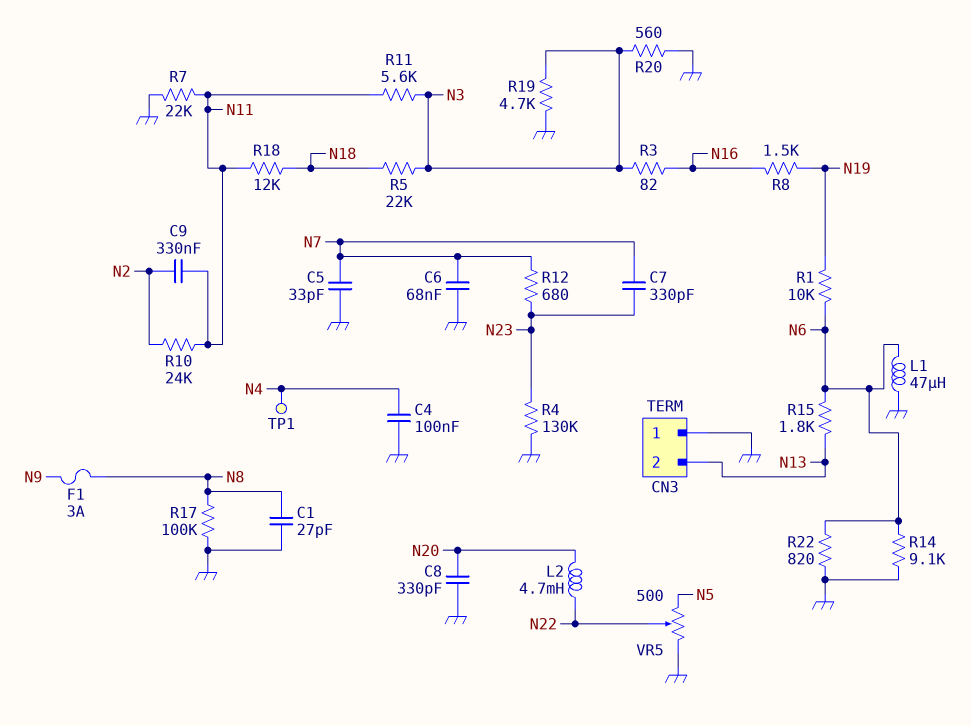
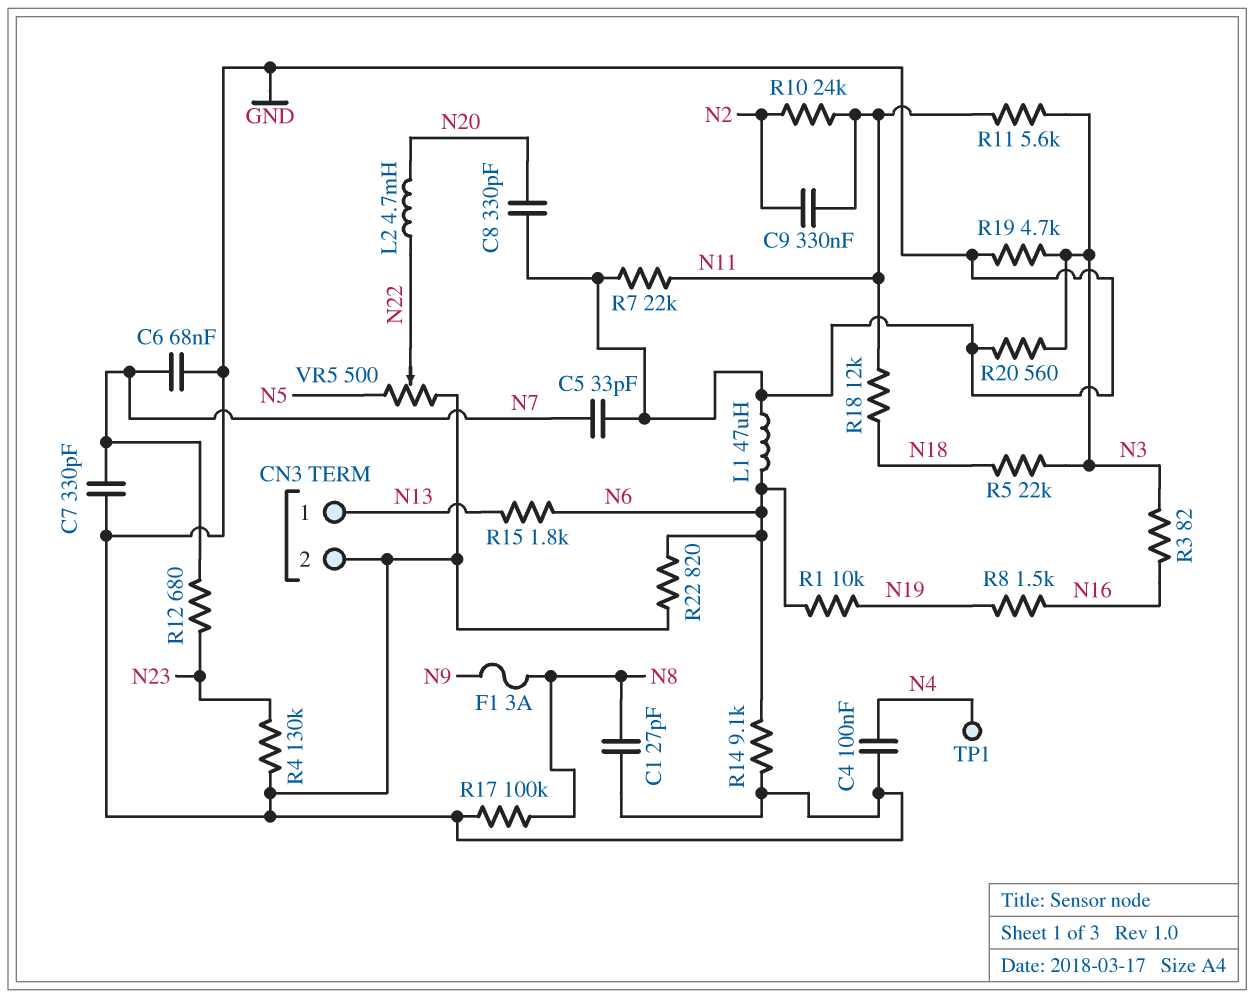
C7: 330pF (N7, N23) -> 330pF (GND, N7)
CN3 pin 1: GND -> N13
CN3 pin 2: N13 -> GND

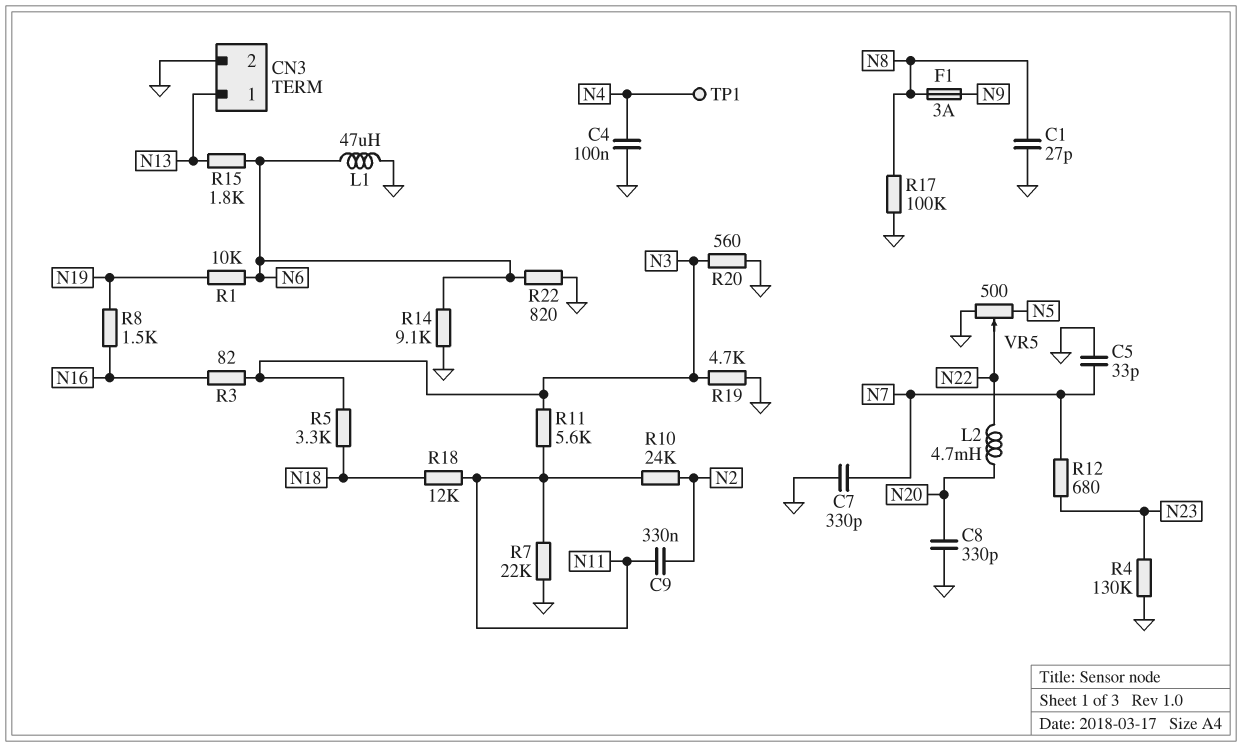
C6: 68nF (GND, N7) -> none
R5: 22k (N3, N18) -> 3.3k (N3, N18)

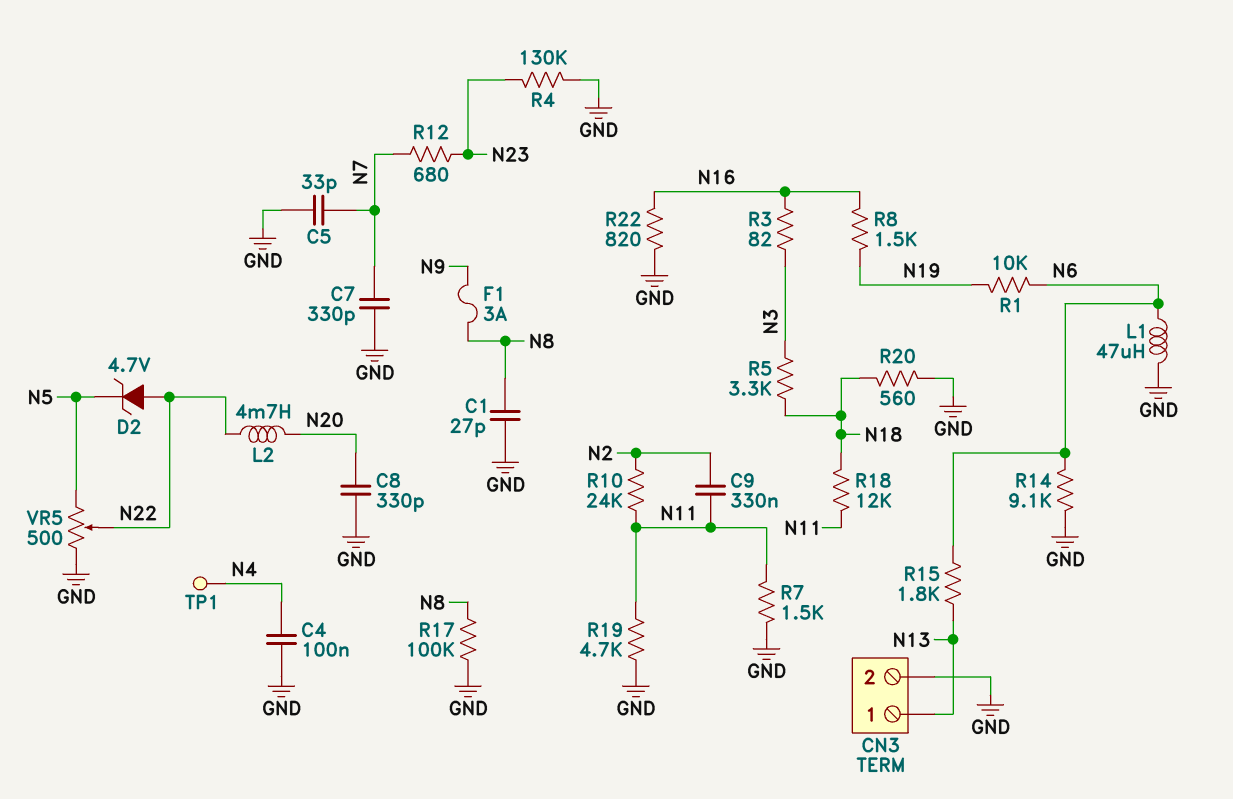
D2: none -> zener 4.7V (A N22, K N5)
R7: 22k (GND, N11) -> 1.5k (GND, N11)
R11: 5.6k (N3, N11) -> none
R19: 4.7k (GND, N3) -> 4.7k (GND, N11)
R20: 560 (GND, N3) -> 560 (GND, N18)
R22: 820 (GND, N6) -> 820 (GND, N16)

